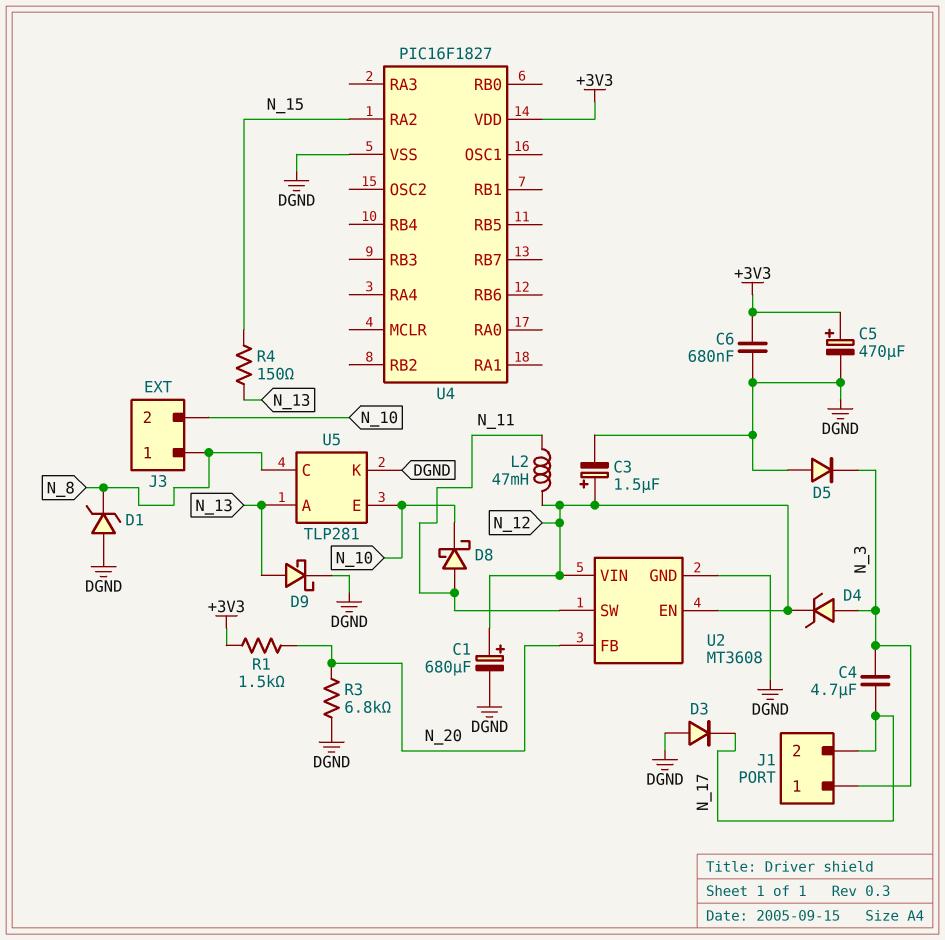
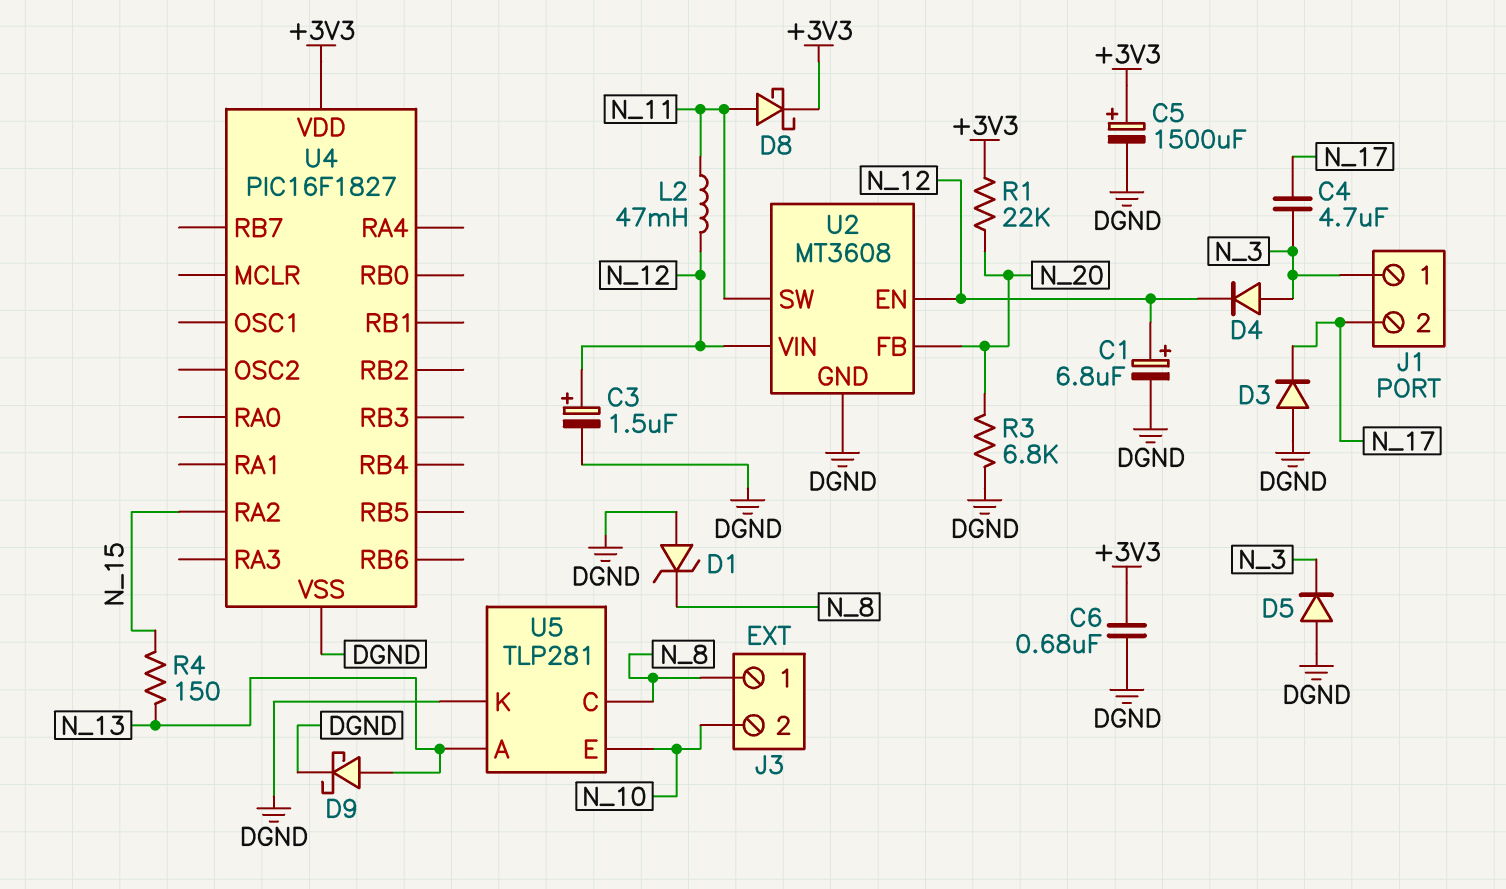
C1: 680uF (plus N_12, minus DGND) -> 6.8uF (plus N_12, minus DGND)
C5: 470uF (plus +3V3, minus DGND) -> 1500uF (plus +3V3, minus DGND)
D4: zener (A N_3, K N_12) -> diode (A N_3, K N_12)
D8: schottky (A N_11, K N_10) -> schottky (A N_11, K +3V3)
R1: 1.5k (+3V3, N_20) -> 22k (+3V3, N_20)

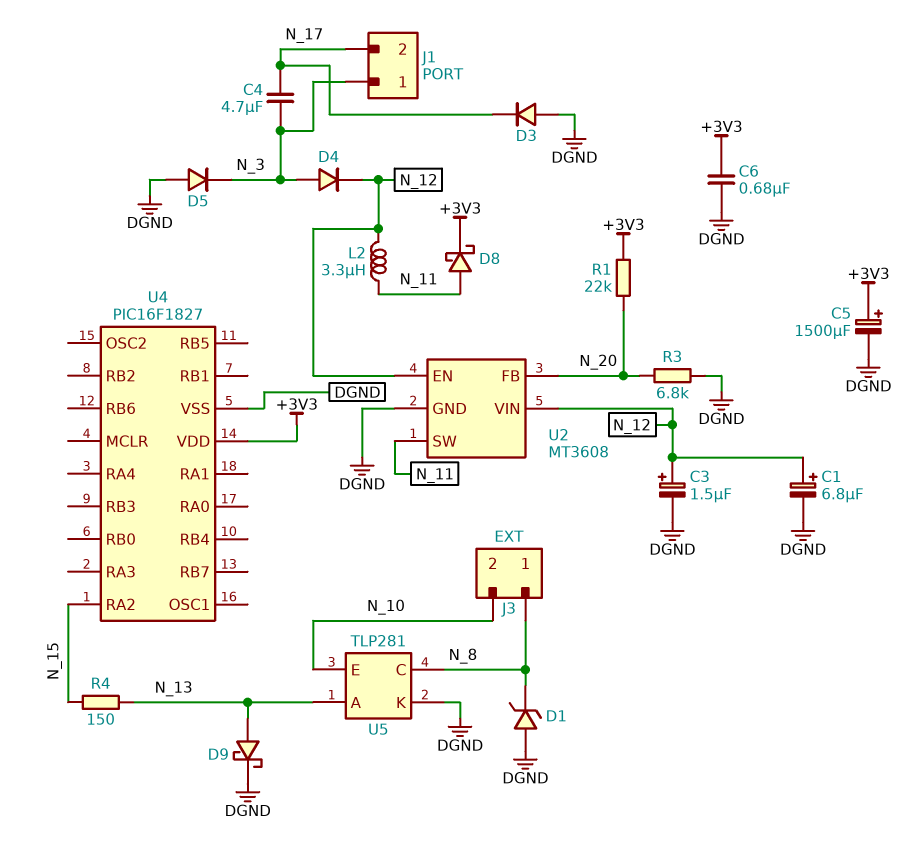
L2: 47mH (N_11, N_12) -> 3.3uH (N_11, N_12)

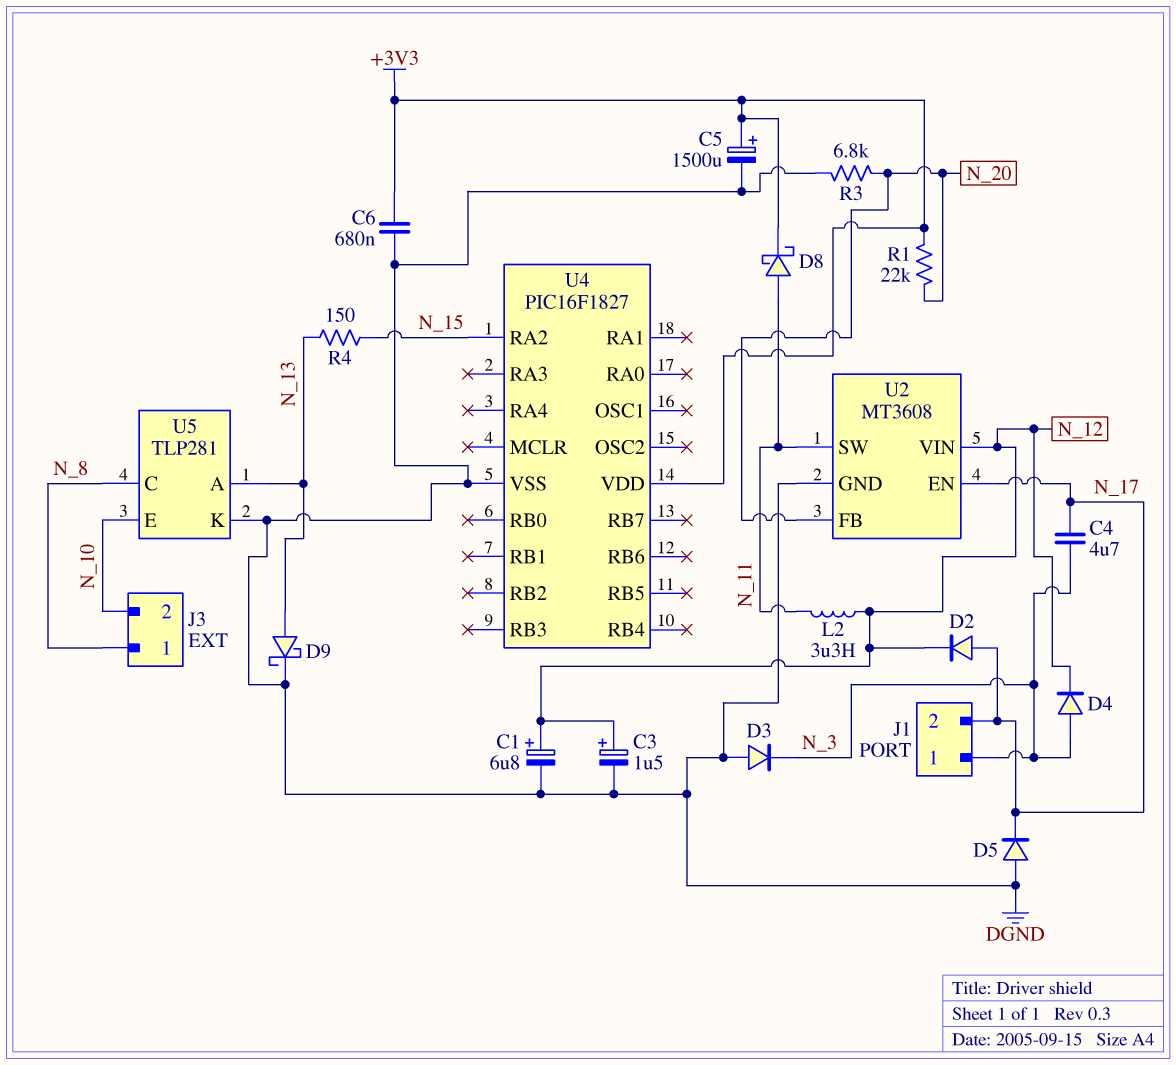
D1: zener (A DGND, K N_8) -> none
D2: none -> diode (A N_17, K N_12)
D3: diode (A DGND, K N_17) -> diode (A DGND, K N_3)
D5: diode (A DGND, K N_3) -> diode (A DGND, K N_17)
U2 pin EN: N_12 -> N_17

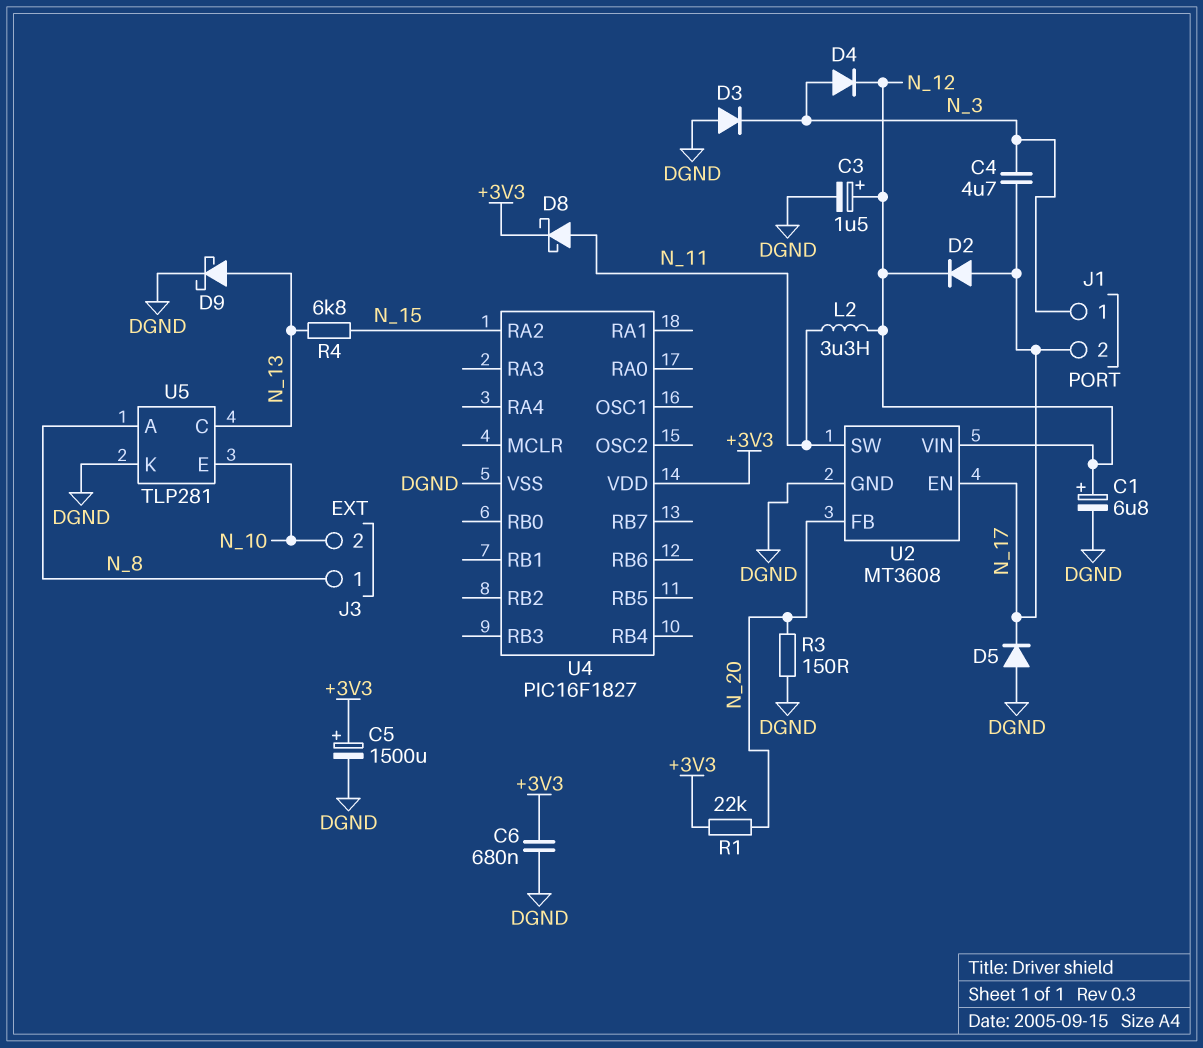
R3: 6.8k (DGND, N_20) -> 150 (DGND, N_20)
R4: 150 (N_13, N_15) -> 6.8k (N_13, N_15)
U5 pin A: N_13 -> N_8
U5 pin C: N_8 -> N_13

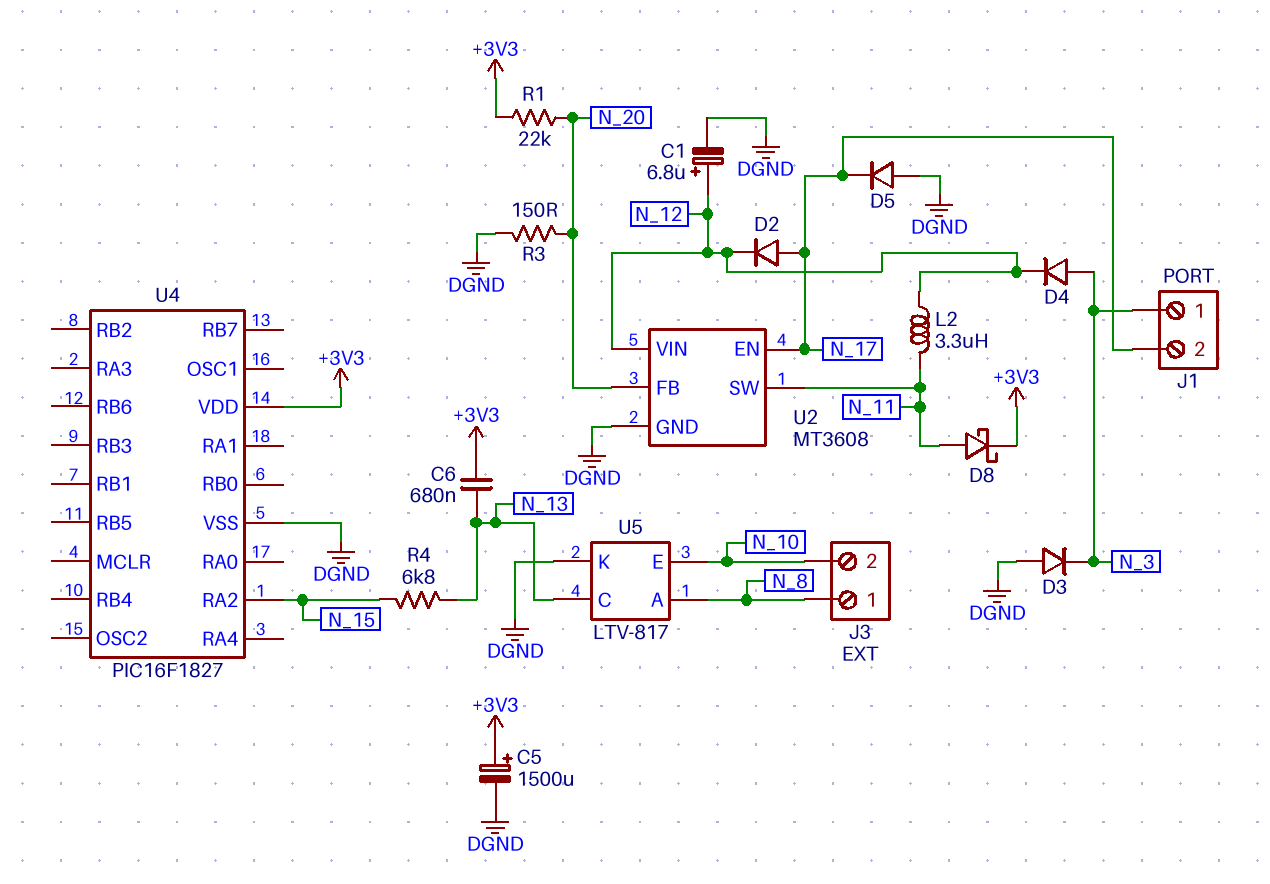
C3: 1.5uF (plus N_12, minus DGND) -> none
C4: 4.7uF (N_3, N_17) -> none
C6: 680nF (+3V3, DGND) -> 680nF (+3V3, N_13)
D9: schottky (A N_13, K DGND) -> none
U5: TLP281 -> LTV-817

